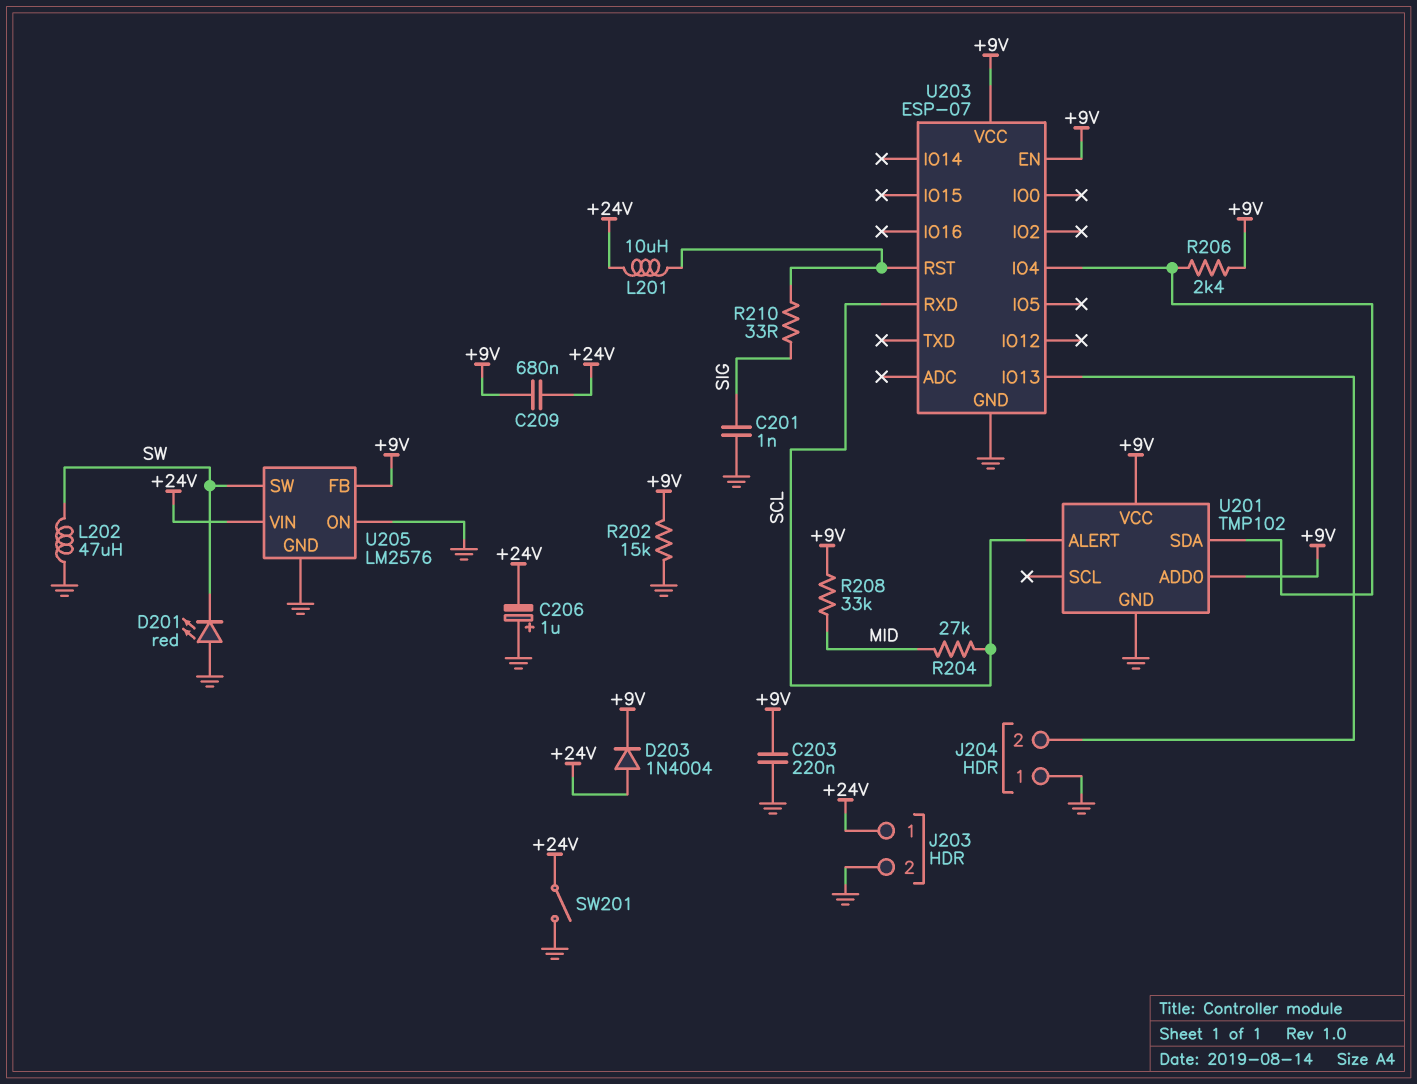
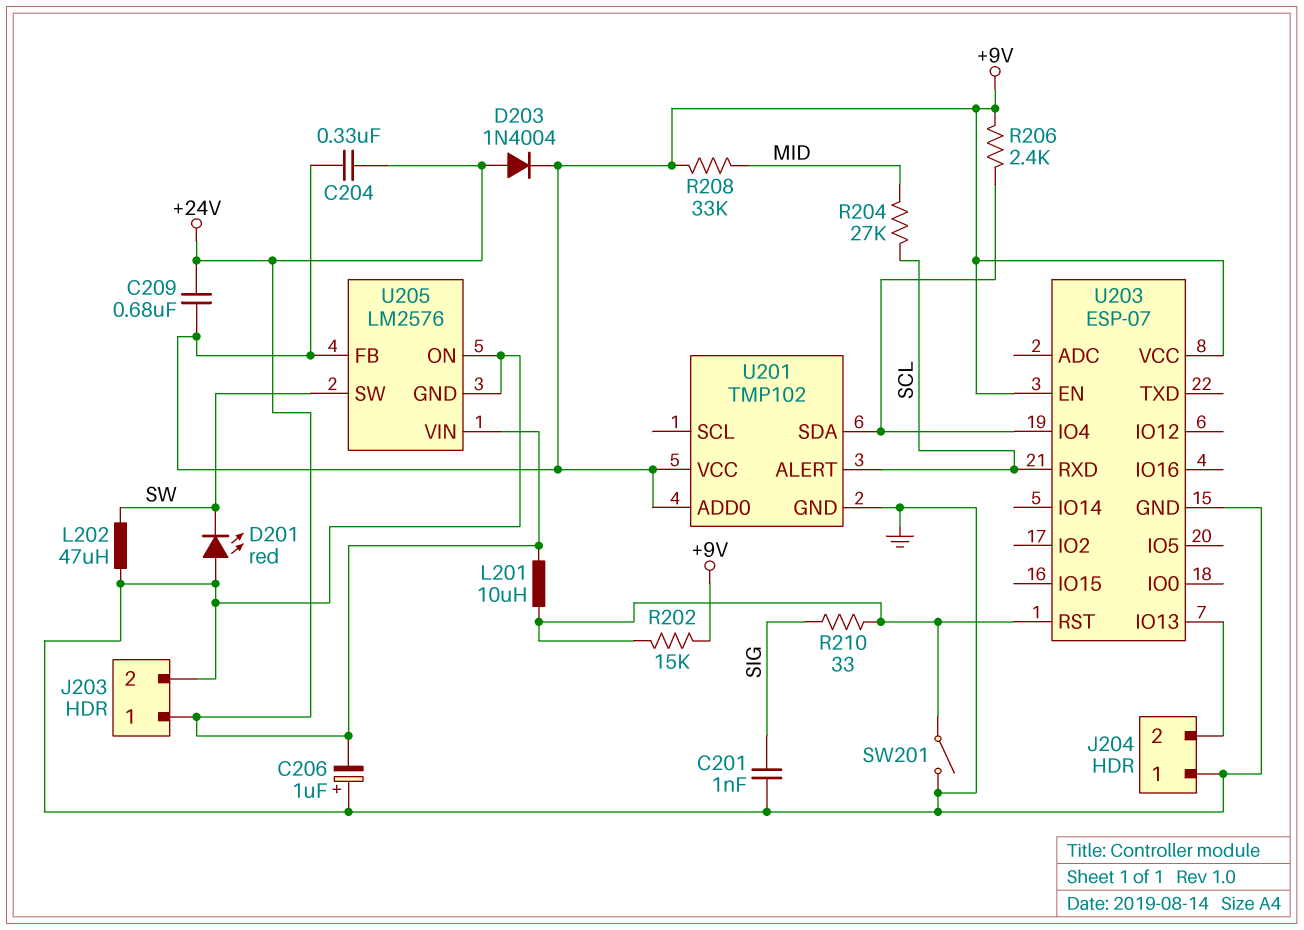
C203: 220nF (+9V, GND) -> none
C204: none -> 330nF (+9V, +24V)
R202: 15k (+9V, GND) -> 15k (+9V, U203/RST)
SW201: switch (+24V, GND) -> switch (GND, U203/RST)

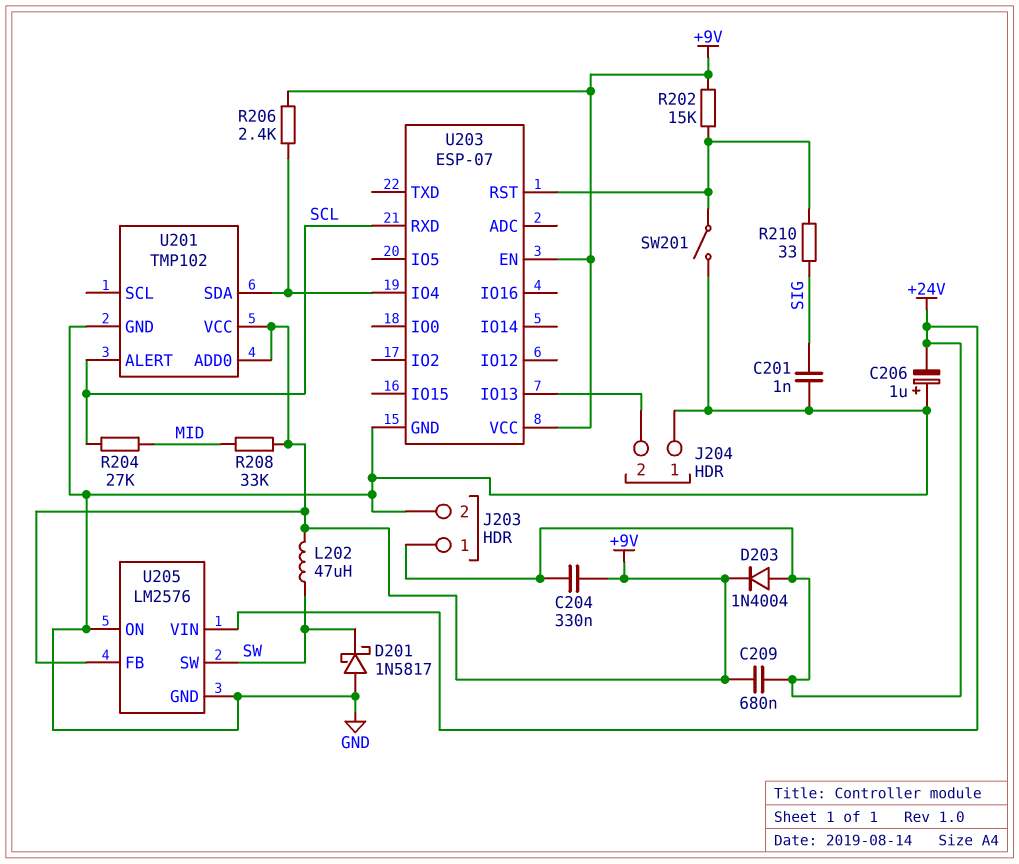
D201: LED red (A GND, K SW) -> schottky 1N5817 (A GND, K SW)
L201: 10uH (+24V, U203/RST) -> none
L202: 47uH (GND, SW) -> 47uH (+9V, SW)

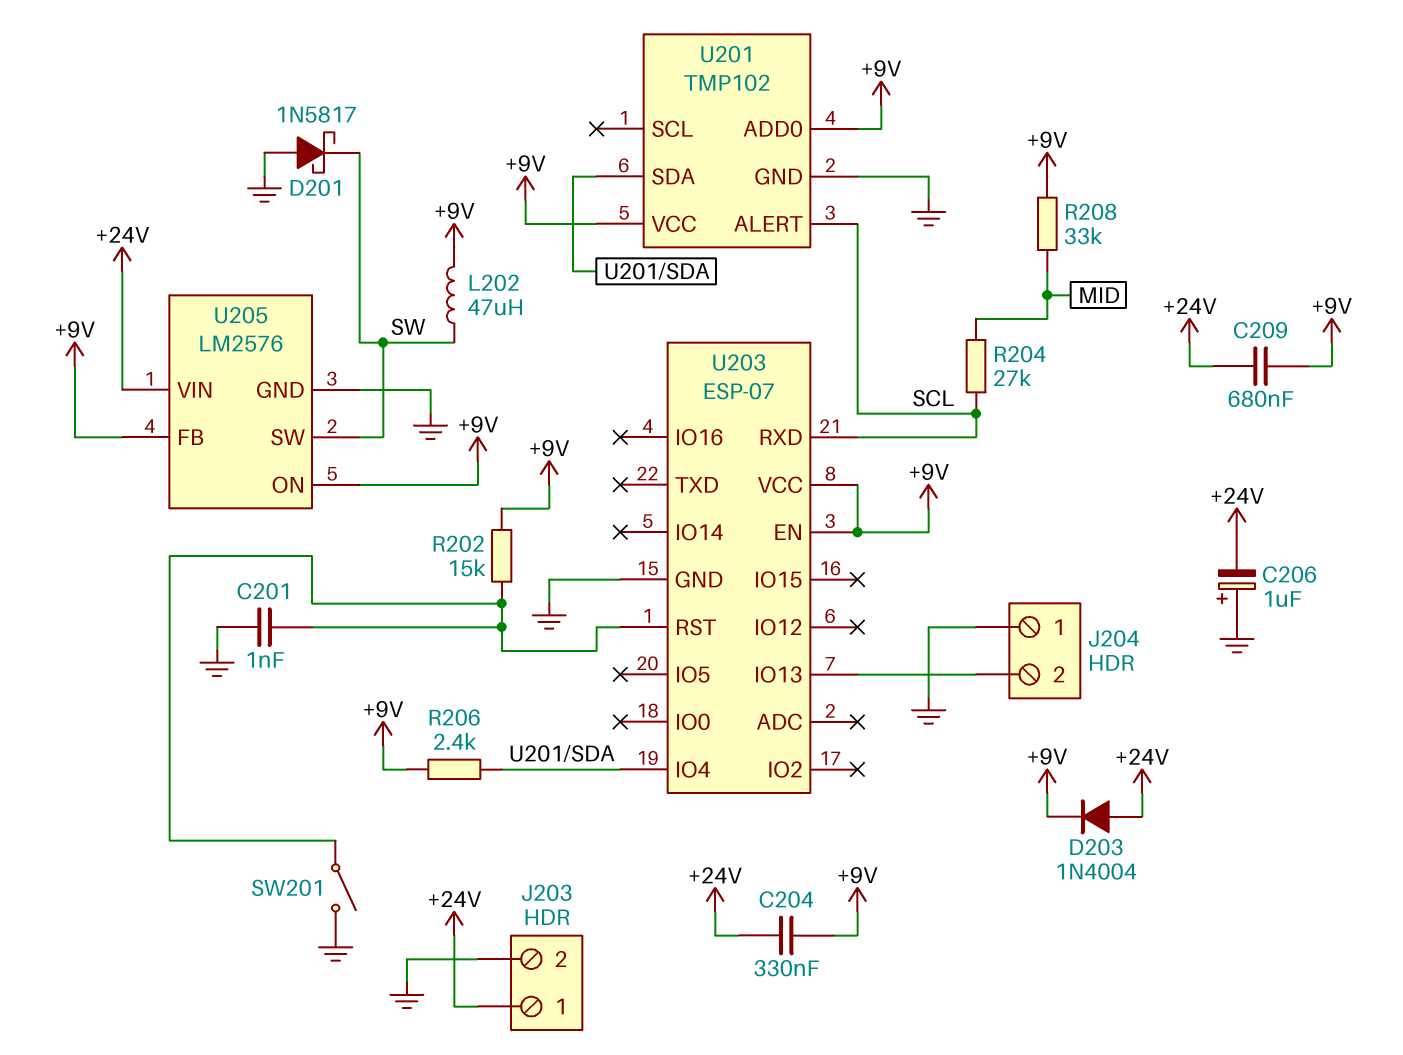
C201: 1nF (GND, SIG) -> 1nF (GND, U203/RST)
R210: 33 (SIG, U203/RST) -> none
U205 pin ON: GND -> +9V

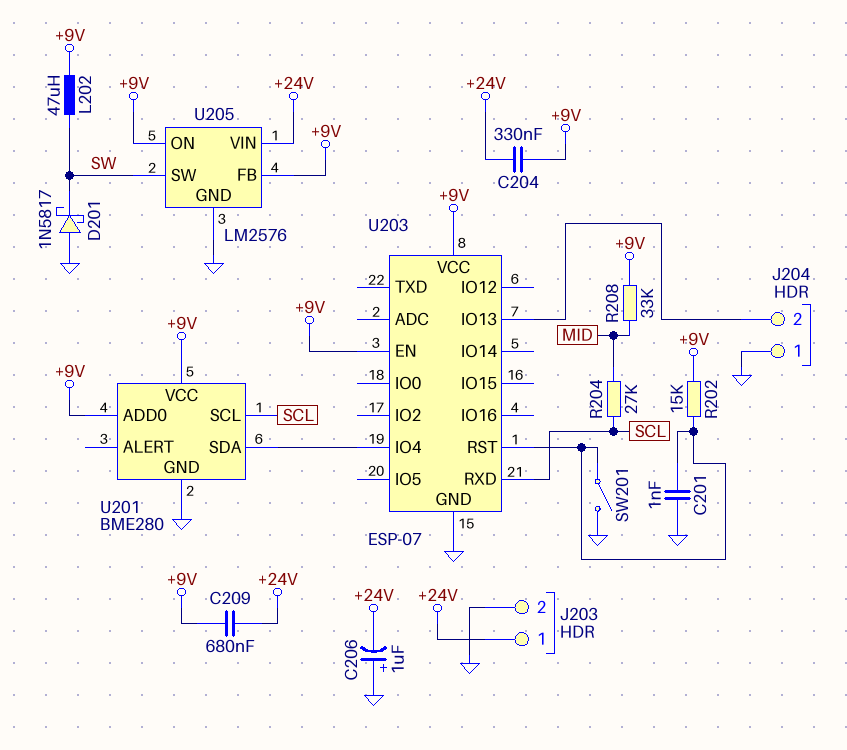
D203: diode 1N4004 (A +24V, K +9V) -> none
R206: 2.4k (+9V, U201/SDA) -> none
U201: TMP102 -> BME280
U201 pin ALERT: SCL -> none
U201 pin SCL: none -> SCL

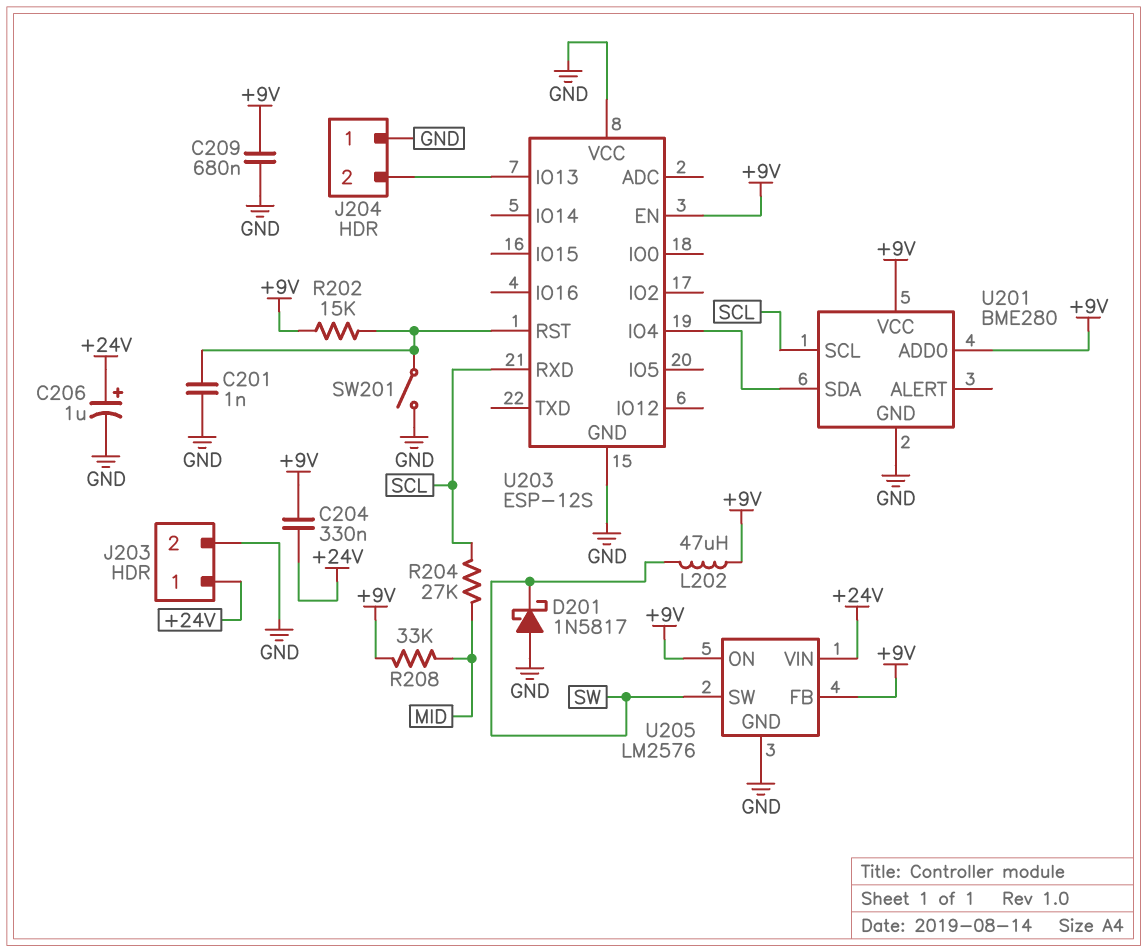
C206: 1uF (plus GND, minus +24V) -> 1uF (plus +24V, minus GND)
C209: 680nF (+9V, +24V) -> 680nF (+9V, GND)
U203: ESP-07 -> ESP-12S
U203 pin VCC: +9V -> GND

